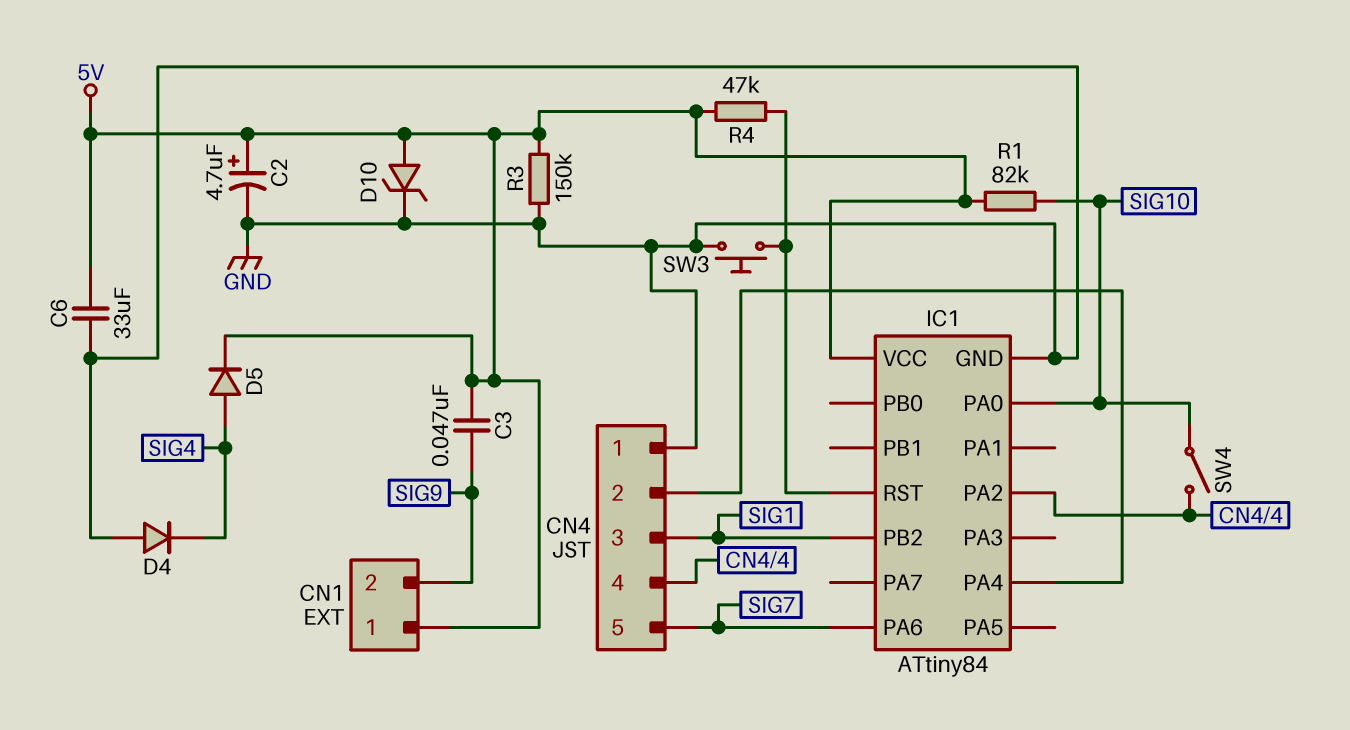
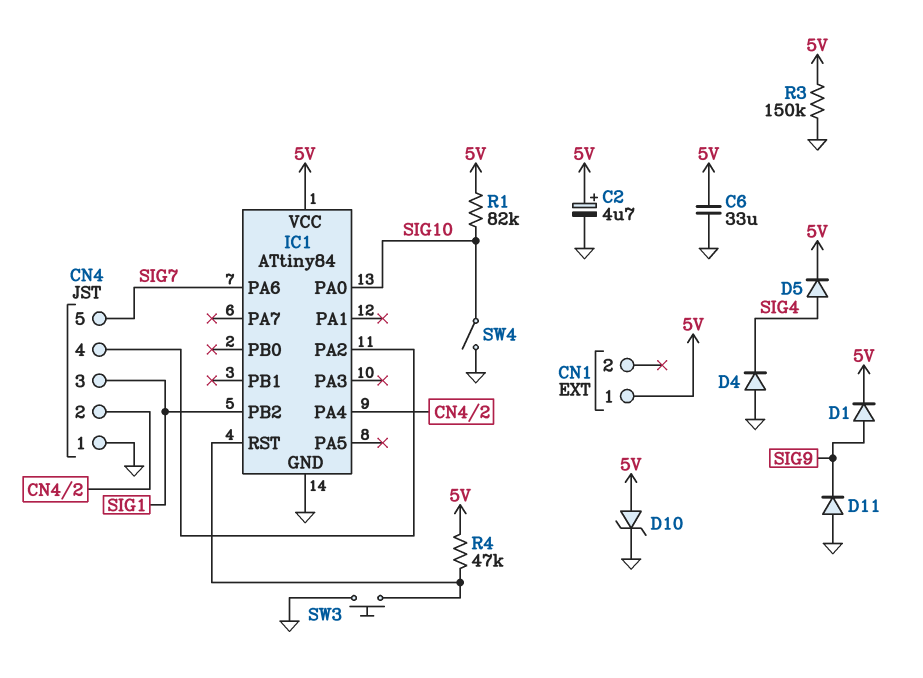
C3: 47nF (5V, SIG9) -> none
CN1 pin 2: SIG9 -> none
D1: none -> diode (A SIG9, K 5V)
D11: none -> diode (A GND, K SIG9)
SW4: switch (CN4/4, SIG10) -> switch (GND, SIG10)

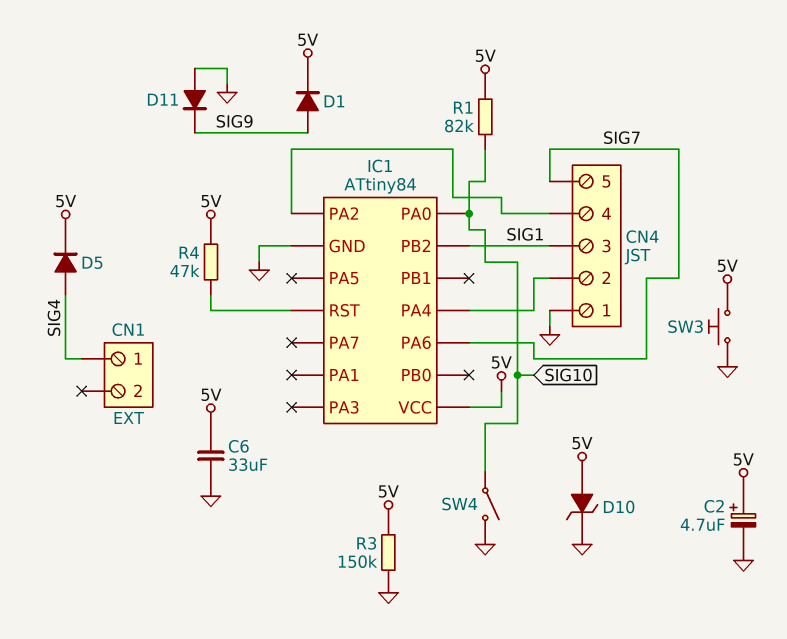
CN1 pin 1: 5V -> SIG4
D4: diode (A GND, K SIG4) -> none
SW3: button (GND, IC1/RST) -> button (5V, GND)

